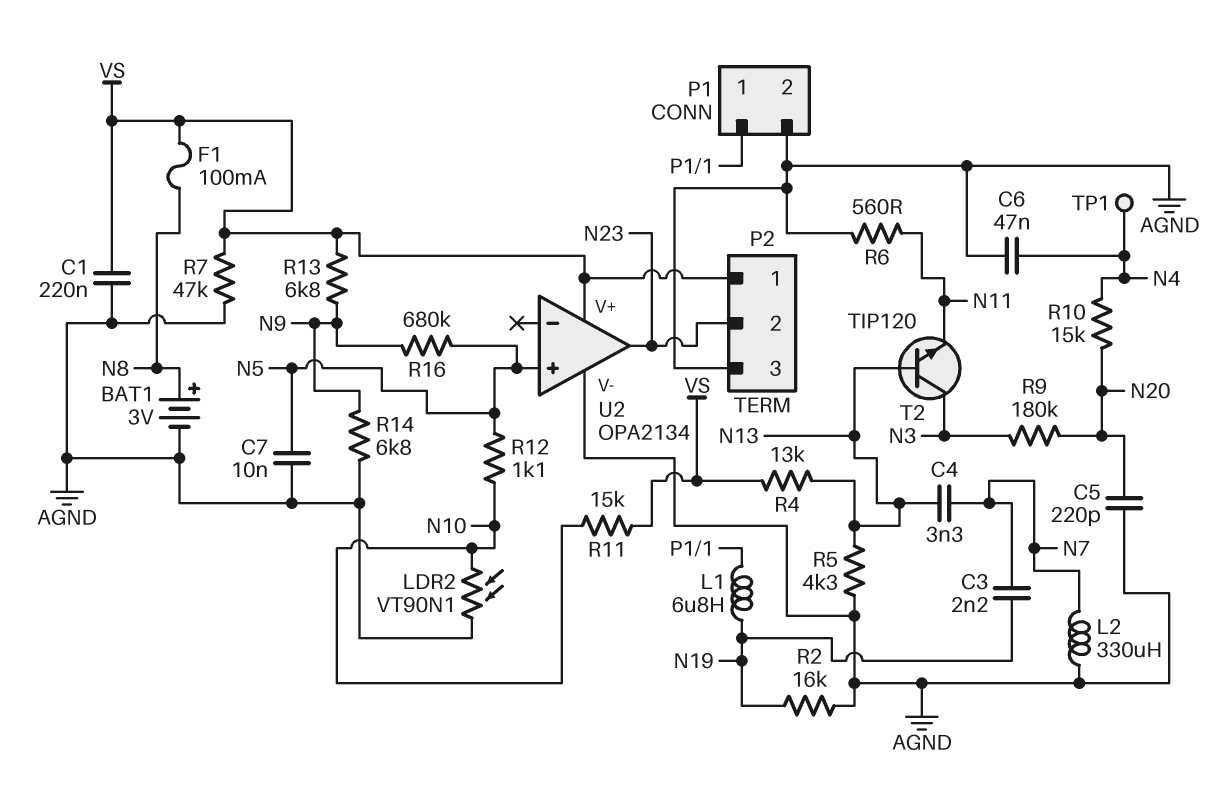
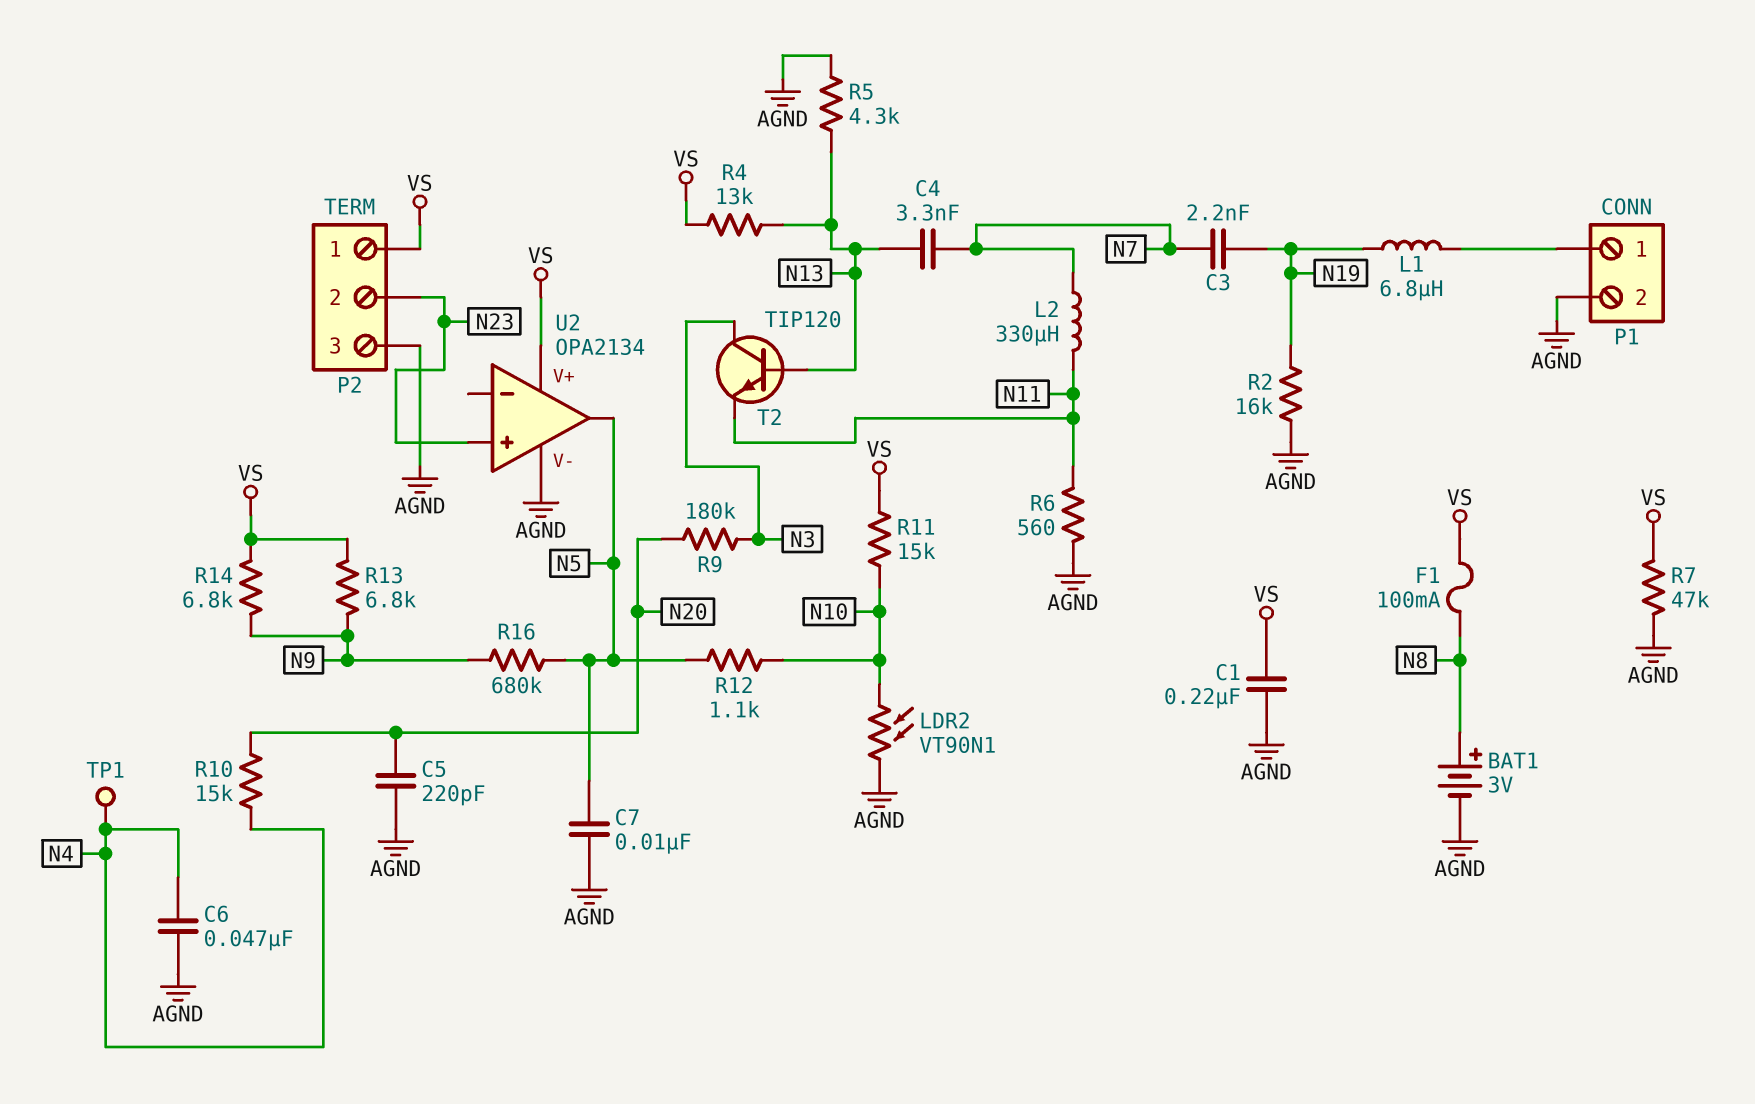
L2: 330uH (AGND, N7) -> 330uH (N7, N11)
R14: 6.8k (AGND, N9) -> 6.8k (N9, VS)
U2 pin in+: N5 -> N23
U2 pin out: N23 -> N5

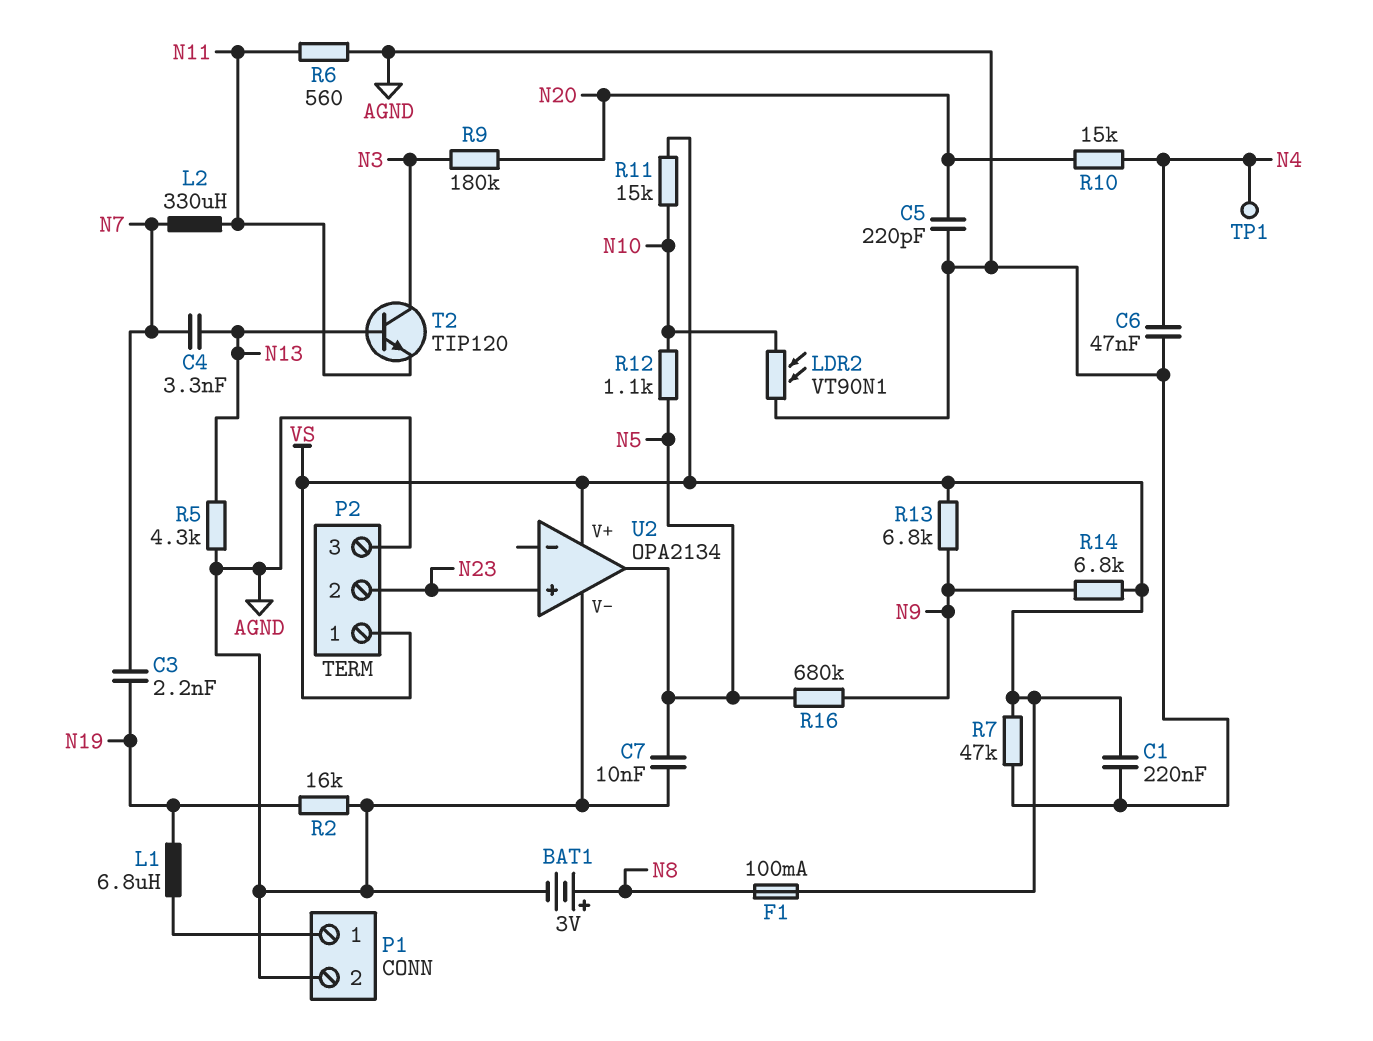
R4: 13k (N13, VS) -> none

